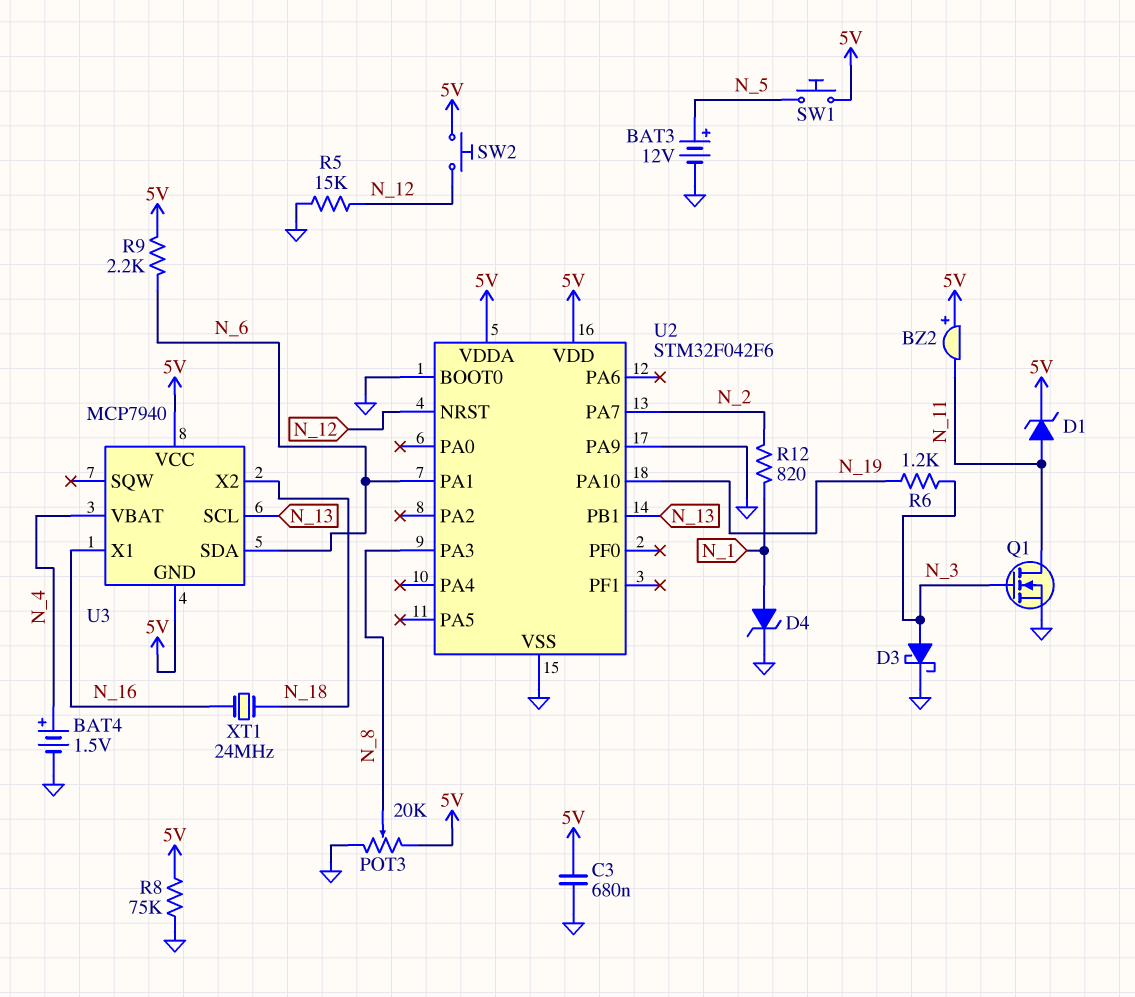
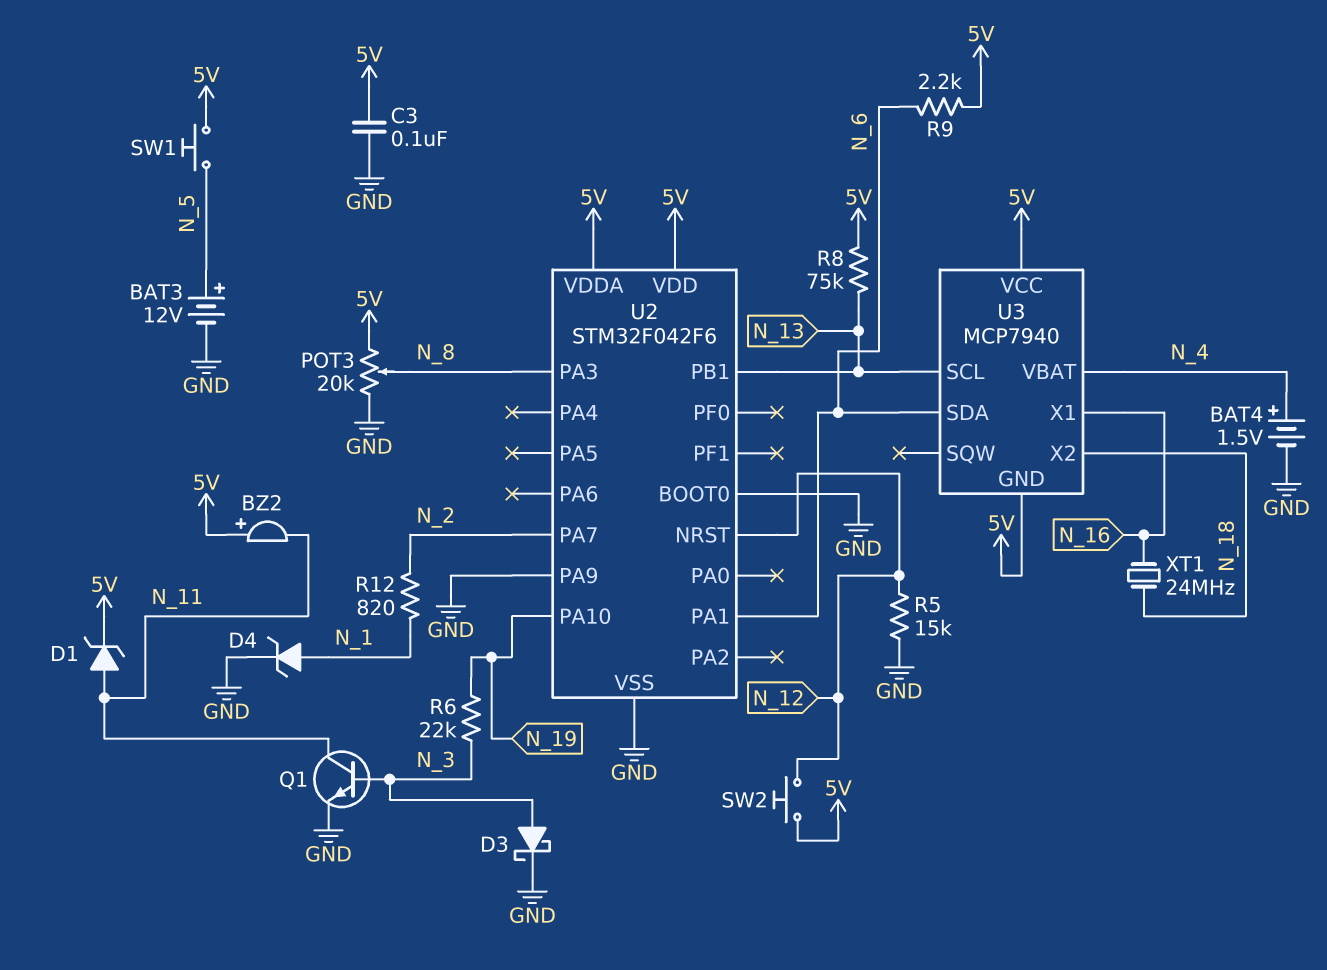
C3: 680nF (5V, GND) -> 100nF (5V, GND)
Q1: NMOS (G N_3, D N_11, S GND) -> NPN (B N_3, C N_11, E GND)
R6: 1.2k (N_3, N_19) -> 22k (N_3, N_19)
R8: 75k (5V, GND) -> 75k (5V, N_13)

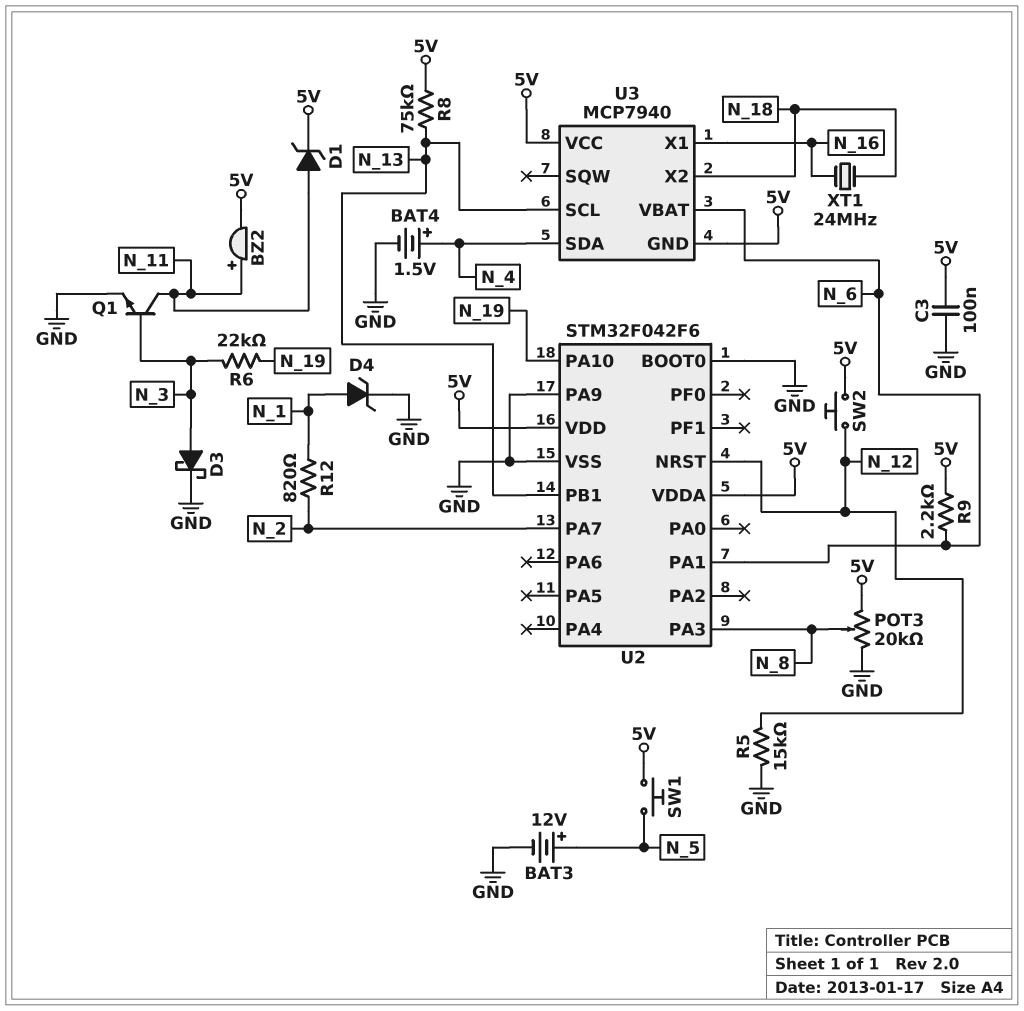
BZ2: buzzer (plus 5V, minus N_11) -> buzzer (plus N_11, minus 5V)
U3 pin SDA: N_6 -> N_4
U3 pin VBAT: N_4 -> N_6

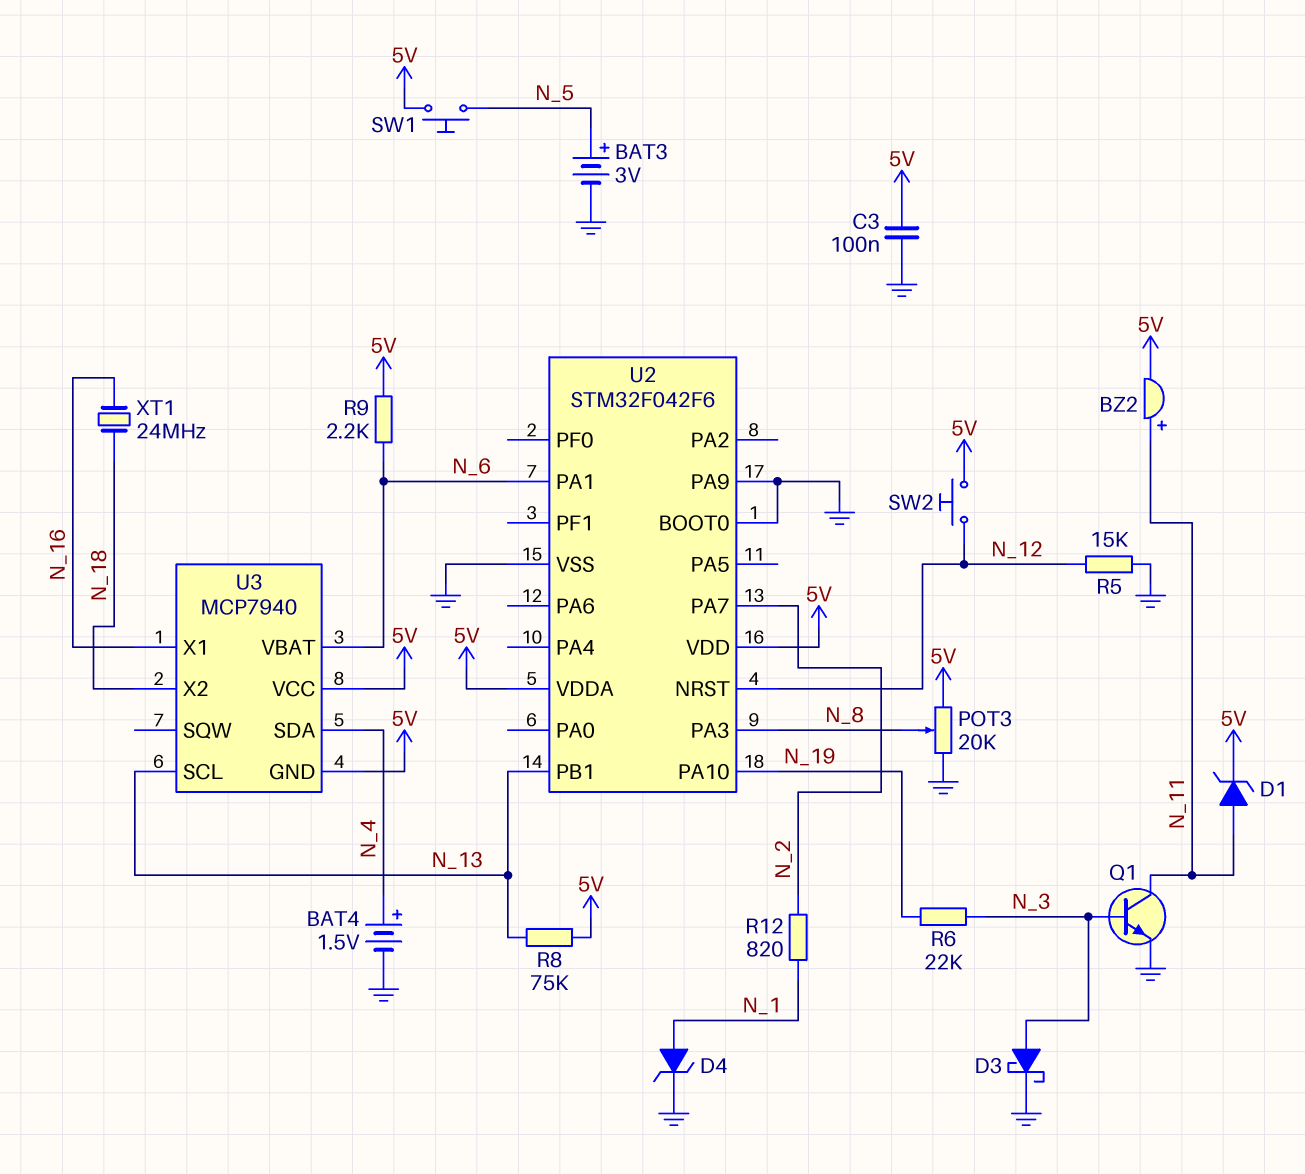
BAT3: 12V (plus N_5, minus GND) -> 3V (plus N_5, minus GND)

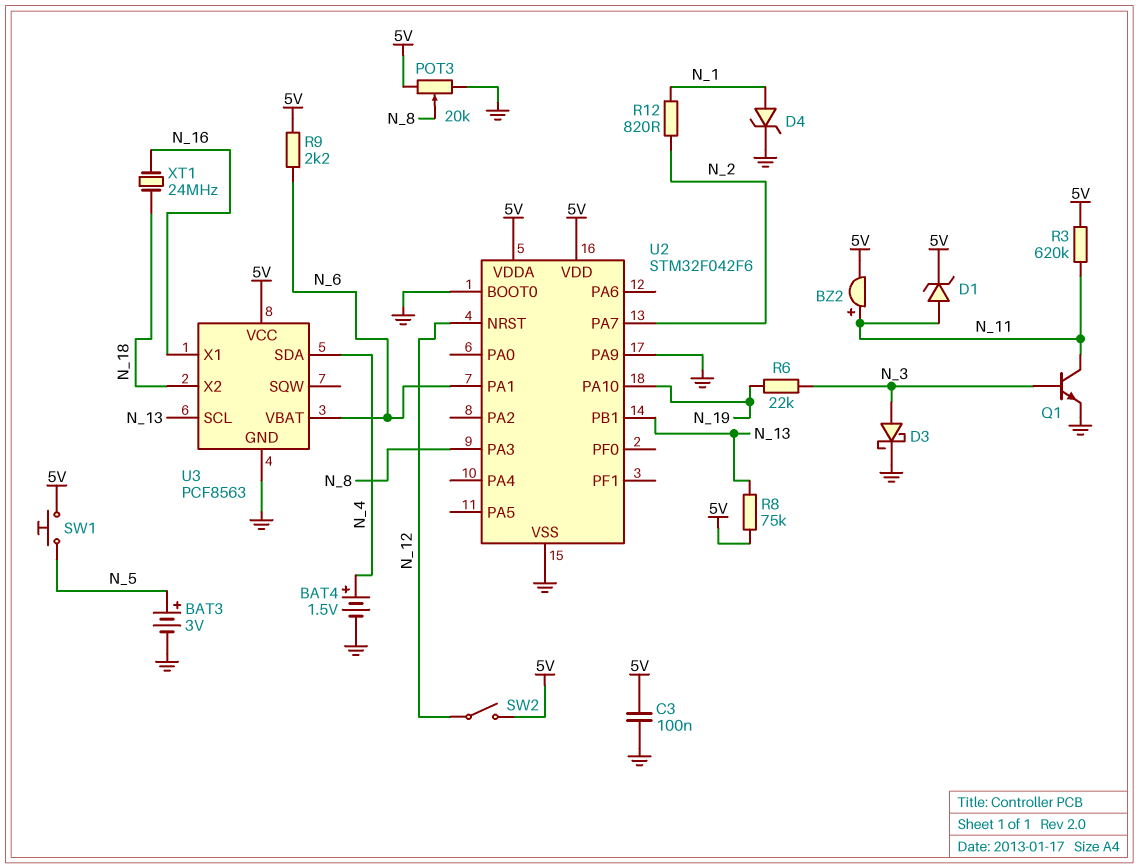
R3: none -> 620k (5V, N_11)
R5: 15k (GND, N_12) -> none
SW2: button (5V, N_12) -> switch (5V, N_12)
U3: MCP7940 -> PCF8563
U3 pin GND: 5V -> GND

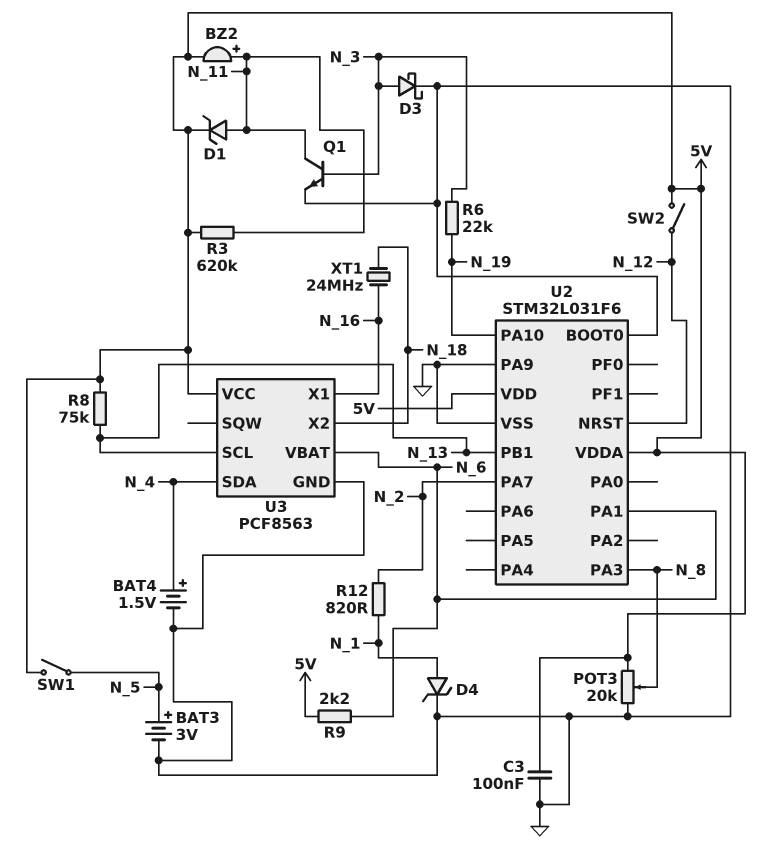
SW1: button (5V, N_5) -> switch (5V, N_5)
U2: STM32F042F6 -> STM32L031F6

